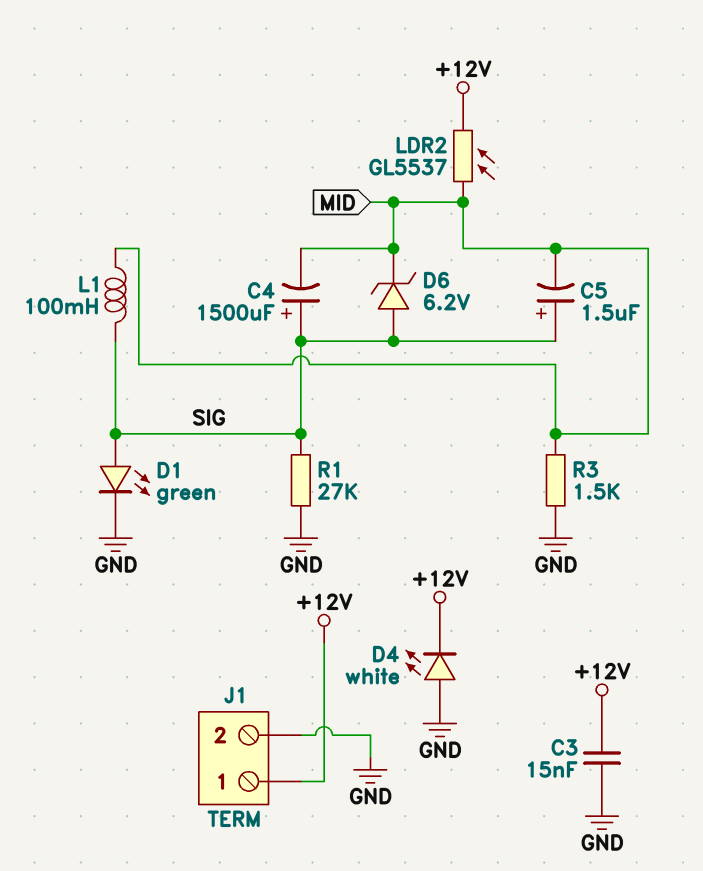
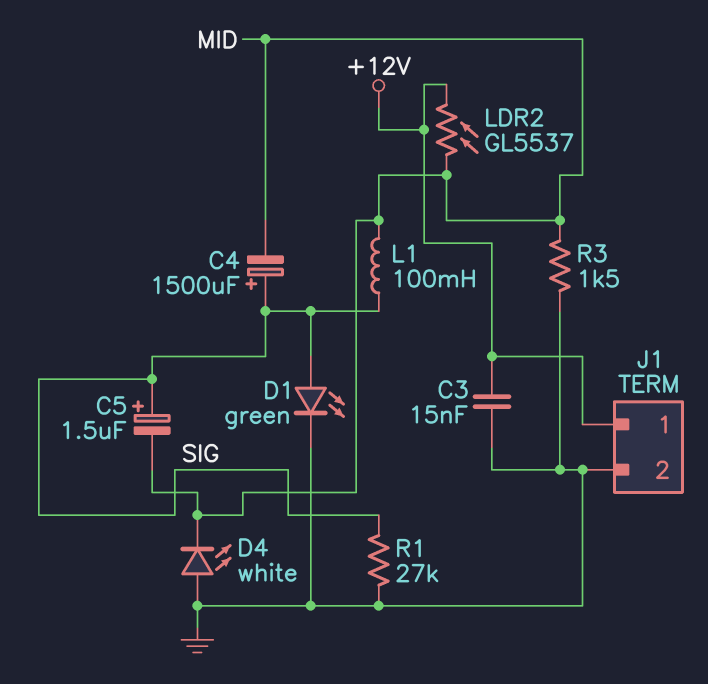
D4: LED white (A GND, K +12V) -> LED white (A GND, K MID)
D6: zener 6.2V (A SIG, K MID) -> none

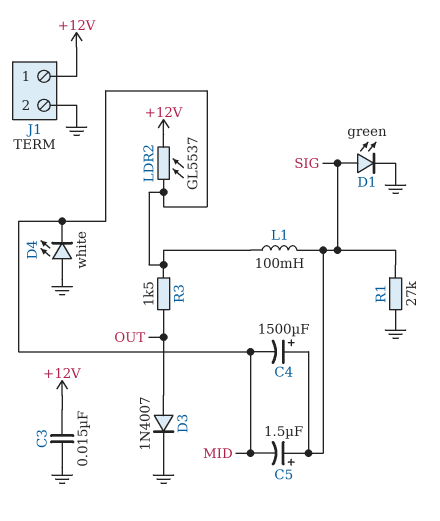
D3: none -> diode 1N4007 (A OUT, K GND)
R3: 1.5k (GND, MID) -> 1.5k (MID, OUT)

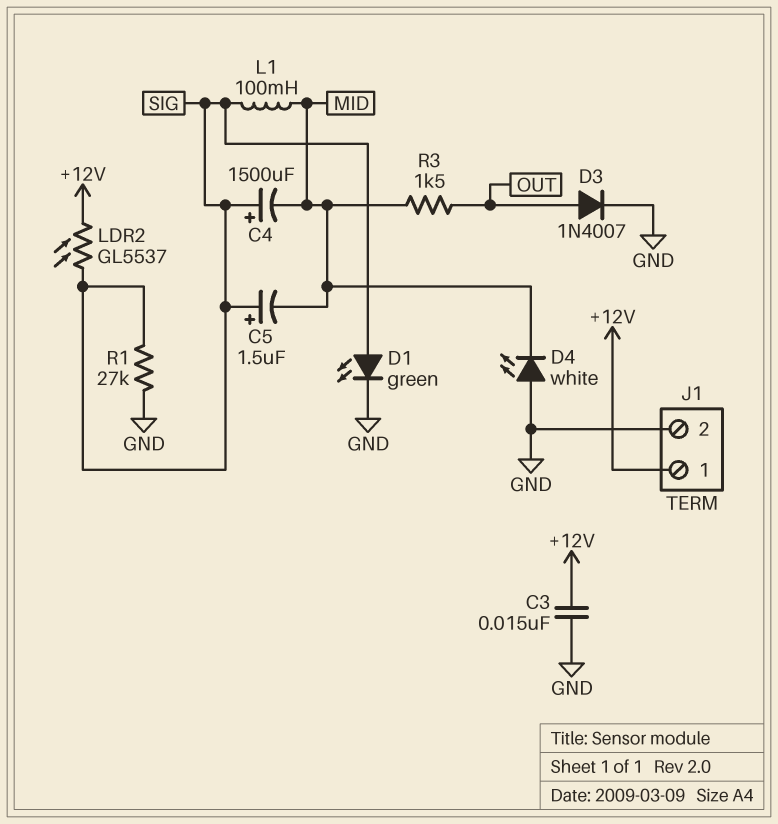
LDR2: GL5537 (+12V, MID) -> GL5537 (+12V, SIG)

